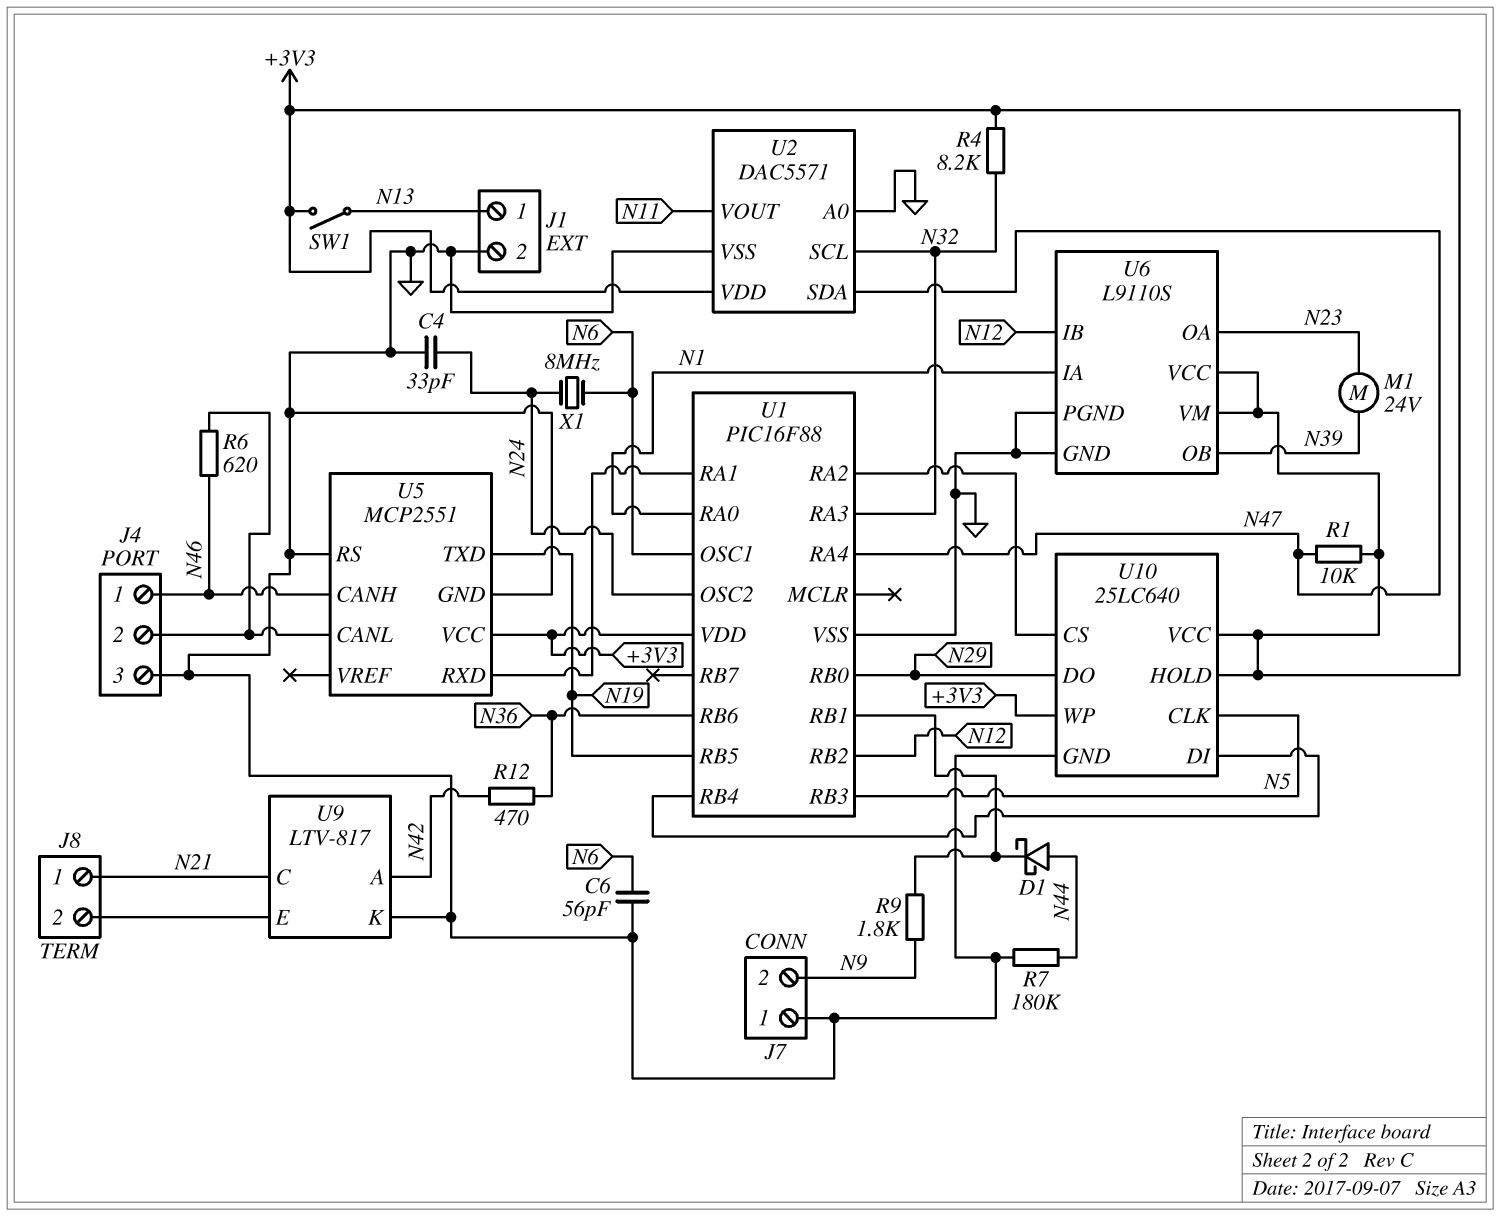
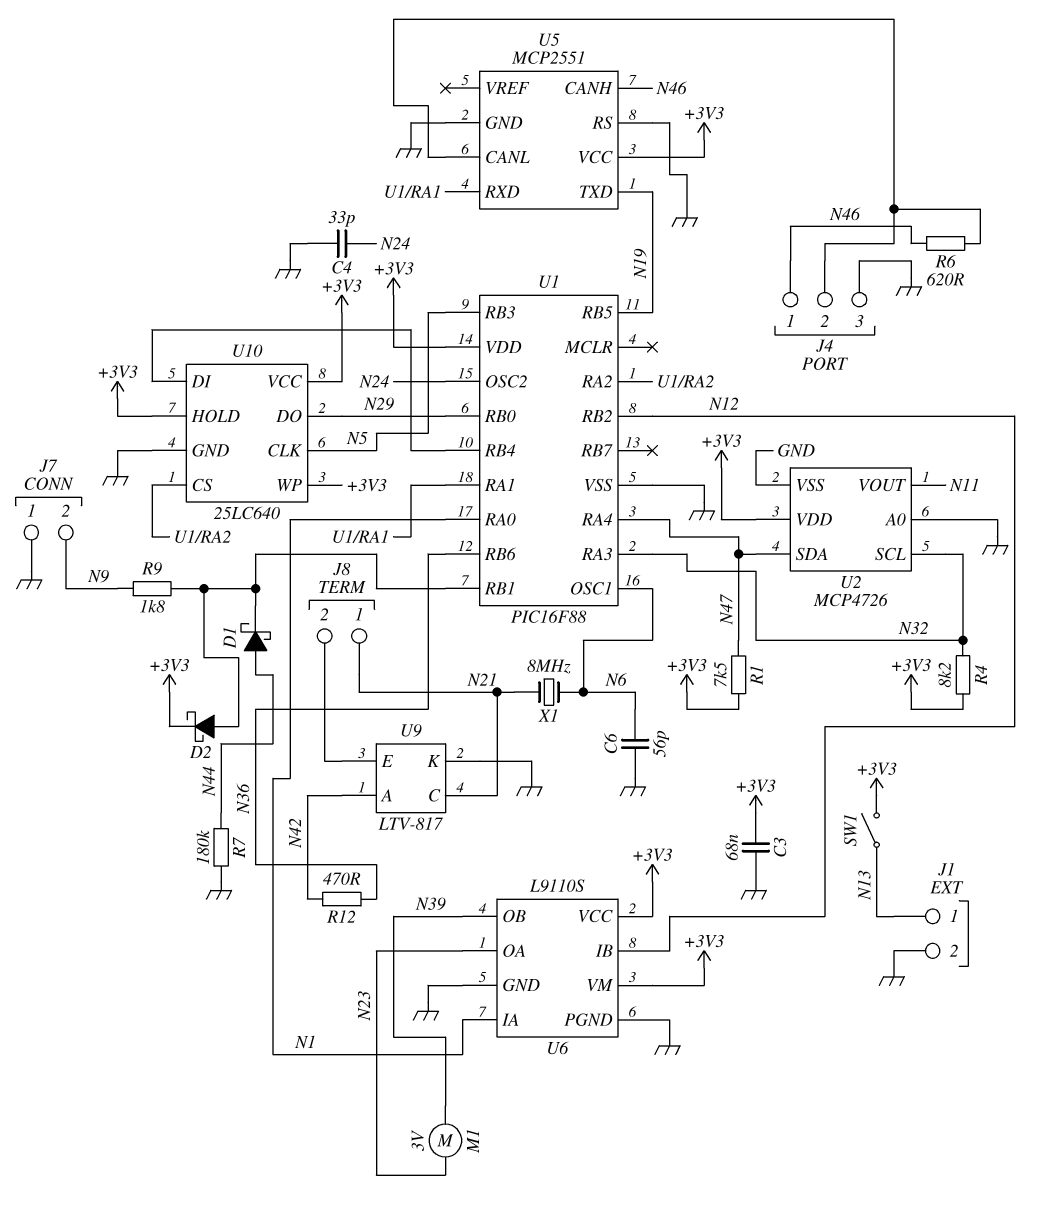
C3: none -> 68nF (+3V3, GND)
D2: none -> schottky (A U1/RB1, K +3V3)
M1: motor 24V (N23, N39) -> motor 3V (N23, N39)
R1: 10k (+3V3, N47) -> 7.5k (+3V3, N47)
U2: DAC5571 -> MCP4726
X1: 8MHz (N6, N24) -> 8MHz (N6, N21)

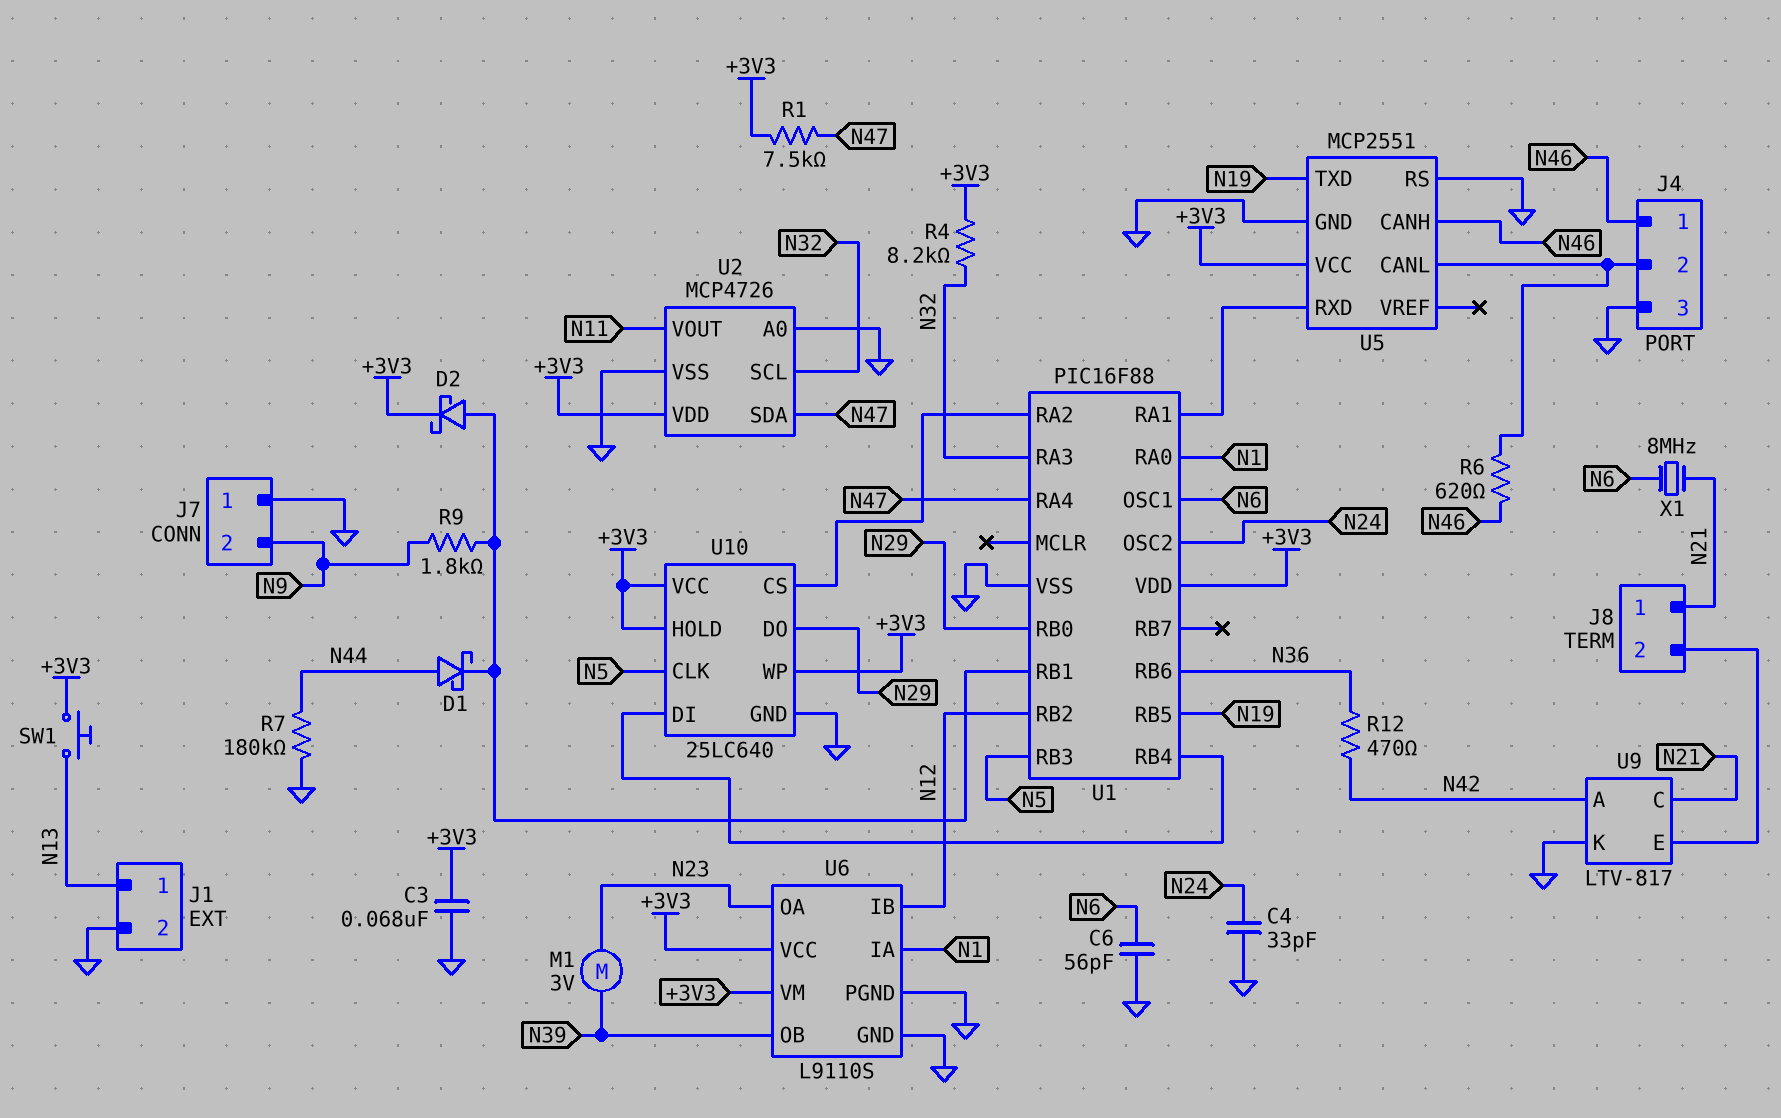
SW1: switch (+3V3, N13) -> button (+3V3, N13)

